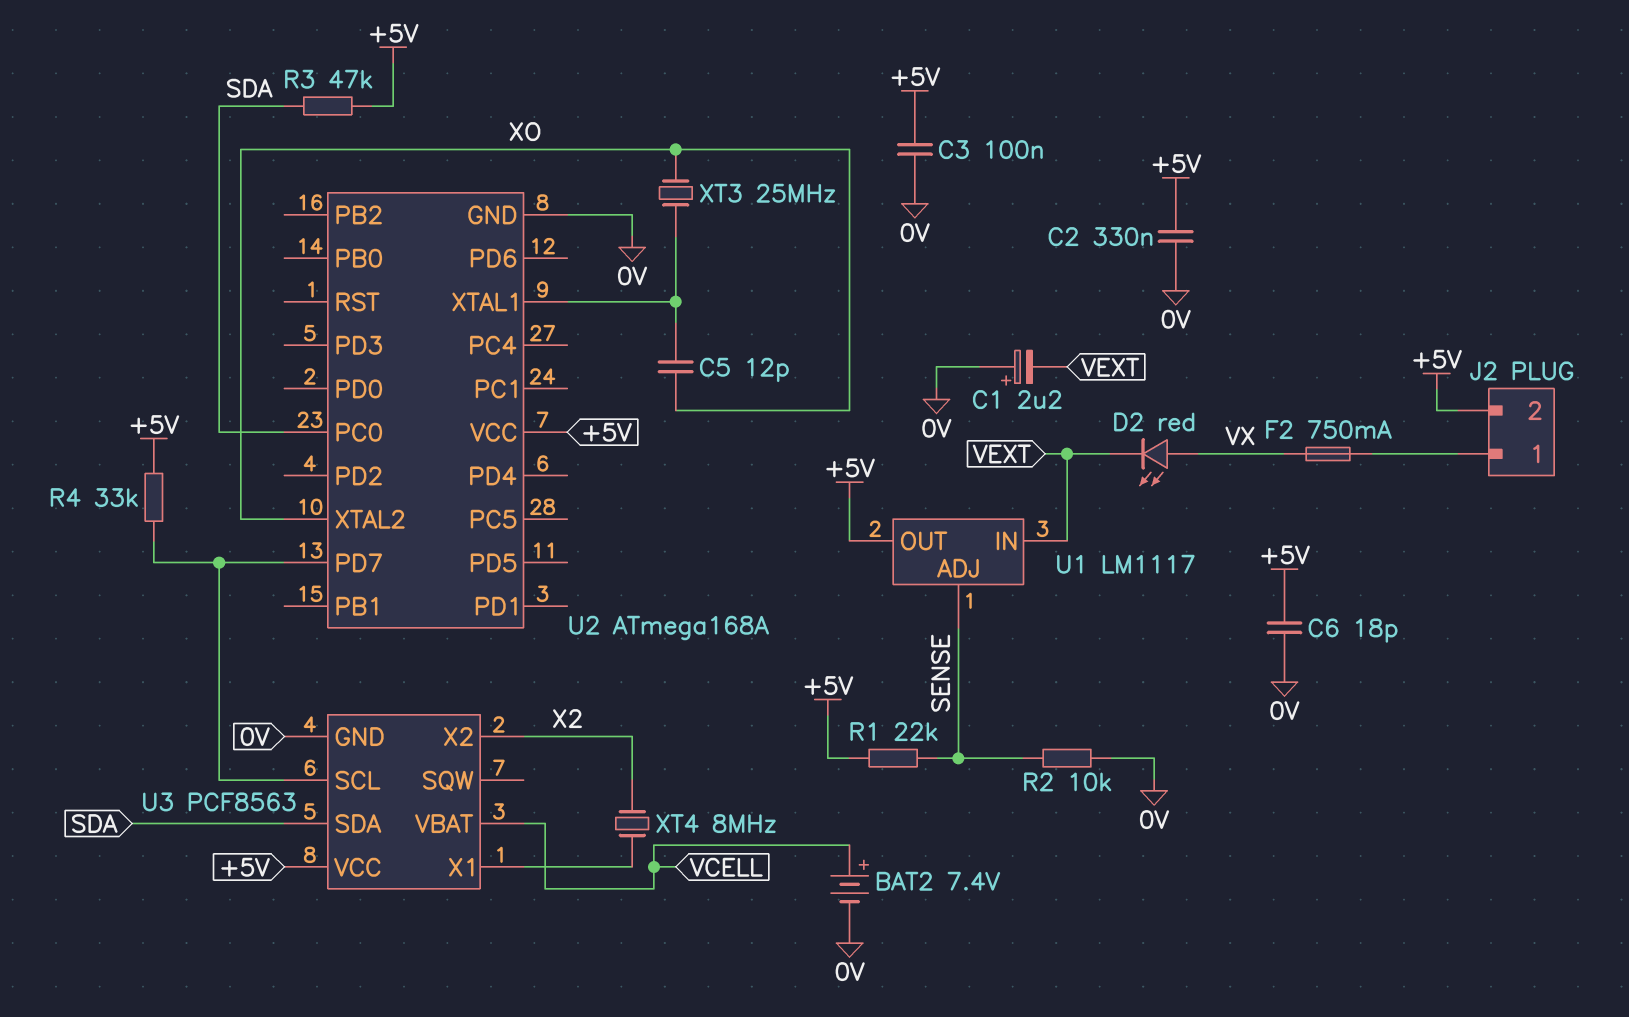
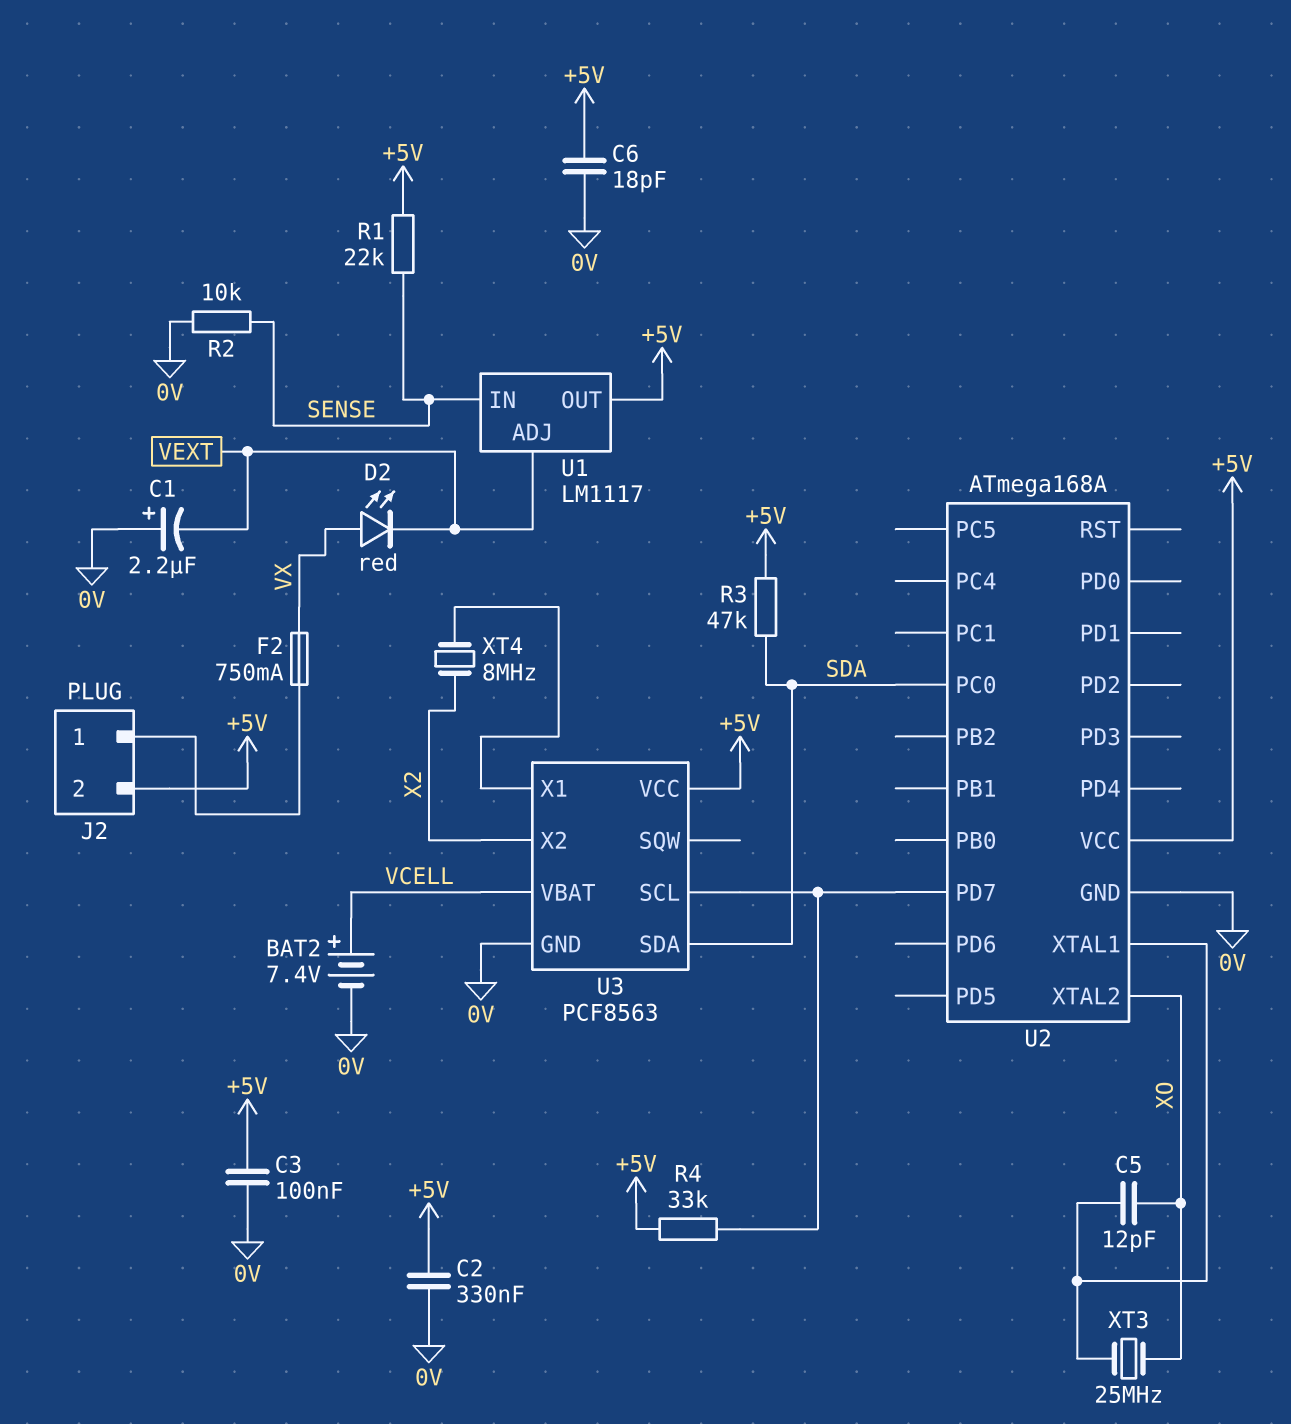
U1 pin ADJ: SENSE -> VEXT
U1 pin IN: VEXT -> SENSE

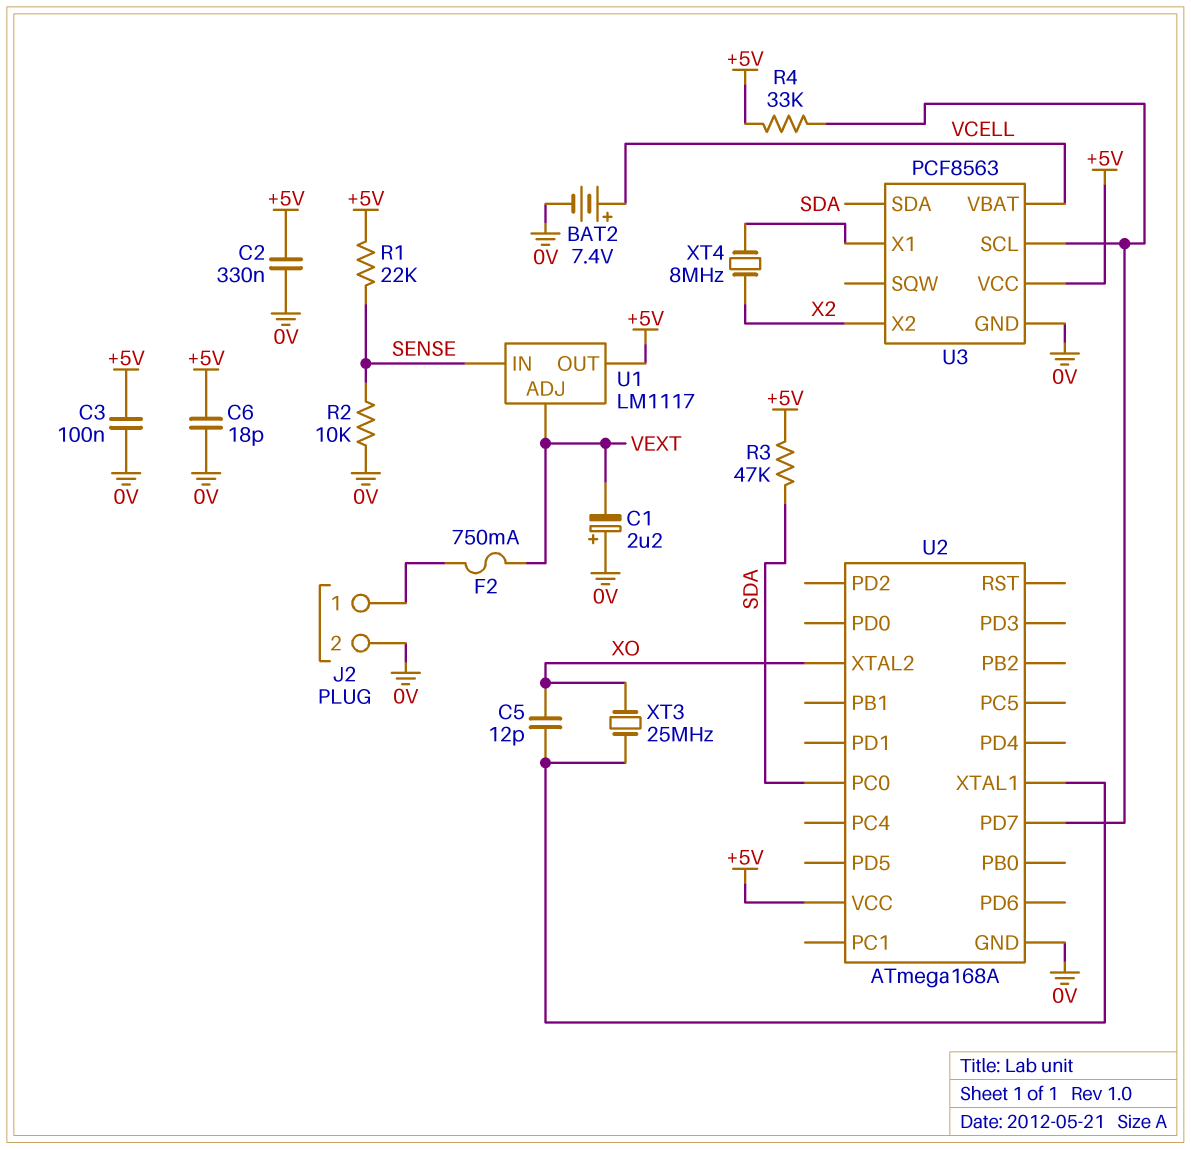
D2: LED red (A VX, K VEXT) -> none
F2: 750mA (J2/1, VX) -> 750mA (J2/1, VEXT)
J2 pin 2: +5V -> 0V

